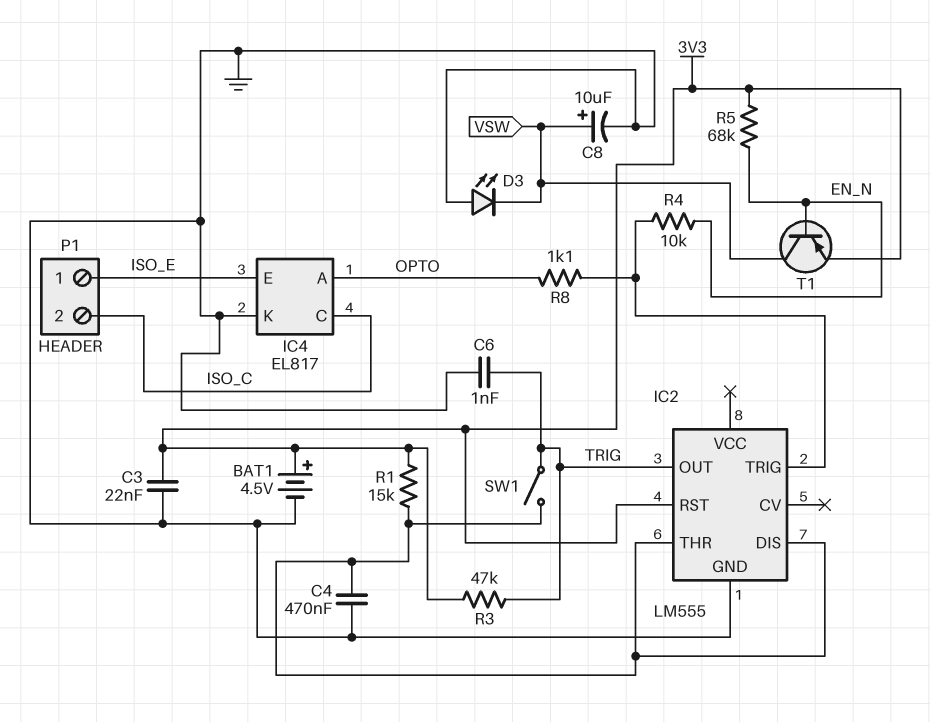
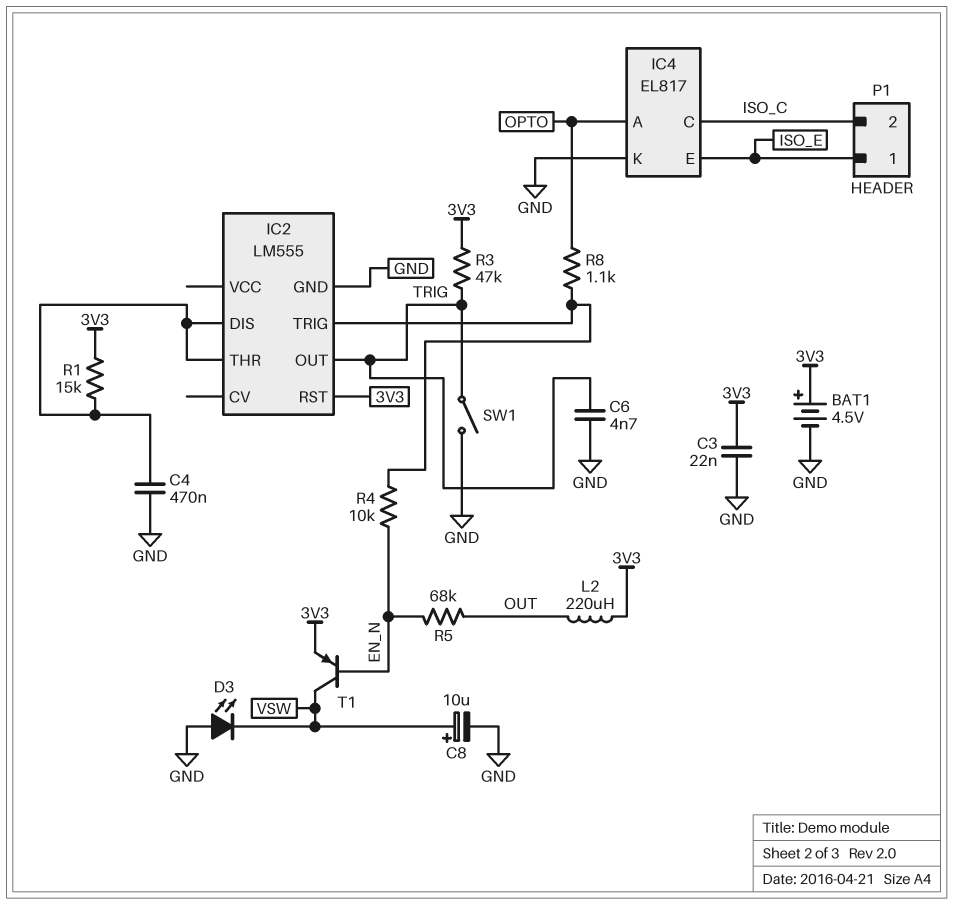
C6: 1nF (GND, TRIG) -> 4.7nF (GND, TRIG)
L2: none -> 220uH (3V3, OUT)
R5: 68k (3V3, EN_N) -> 68k (EN_N, OUT)
SW1: switch (IC2/DIS, TRIG) -> switch (GND, TRIG)

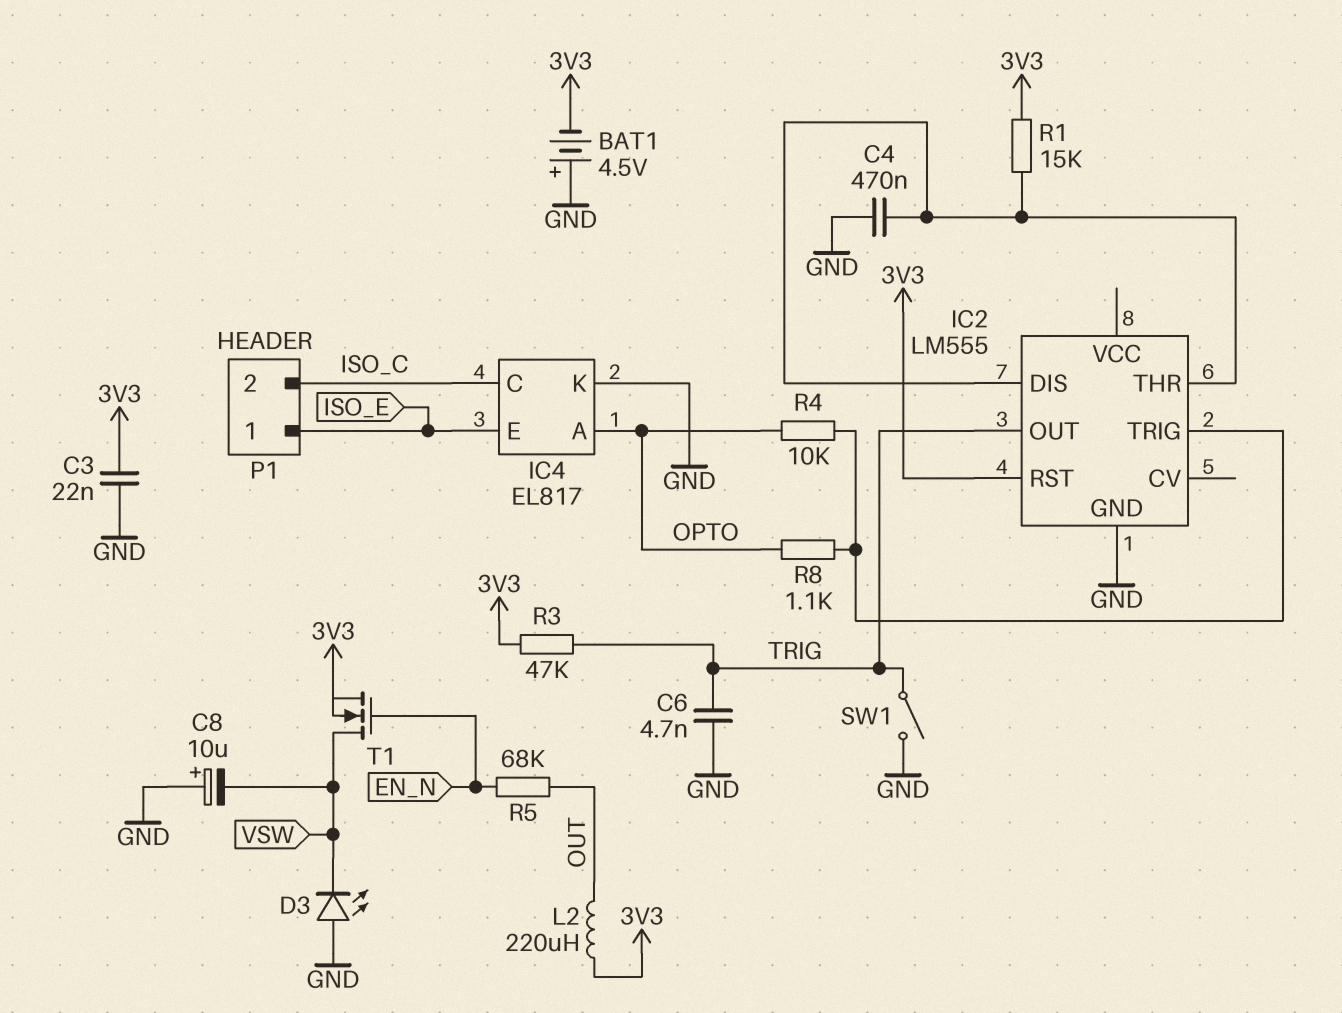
BAT1: 4.5V (plus 3V3, minus GND) -> 4.5V (plus GND, minus 3V3)
C8: 10uF (plus VSW, minus GND) -> 10uF (plus GND, minus VSW)
R4: 10k (EN_N, IC2/TRIG) -> 10k (IC2/TRIG, OPTO)
T1: PNP (B EN_N, C VSW, E 3V3) -> NMOS (G EN_N, D VSW, S 3V3)

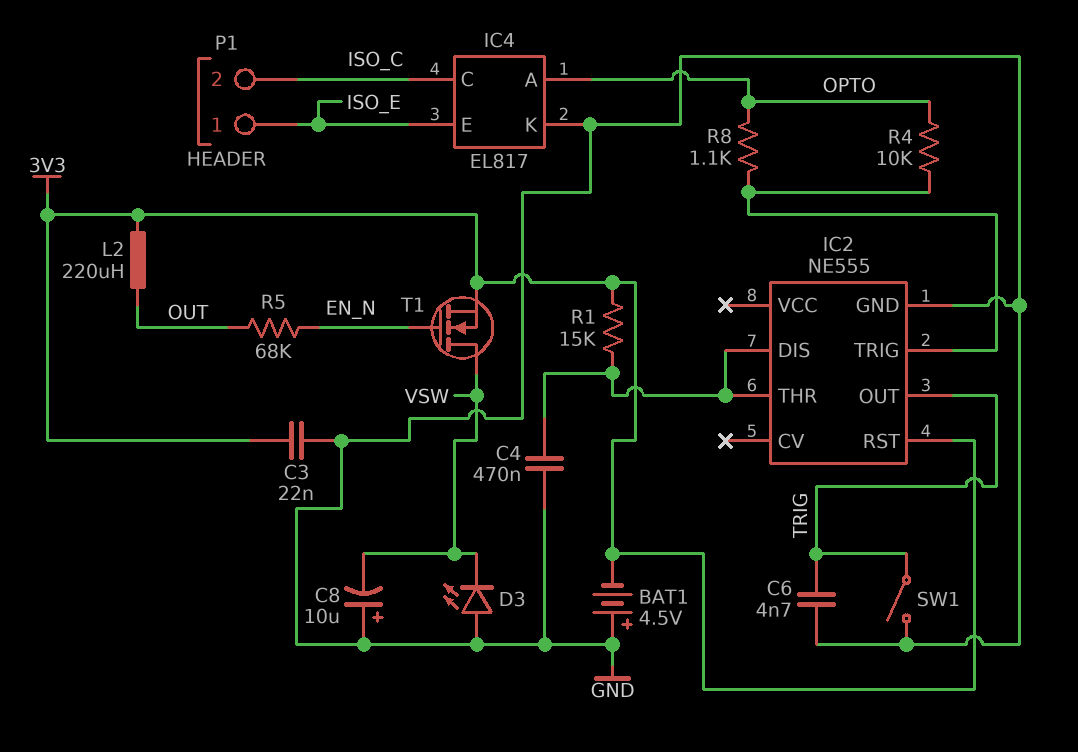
IC2: LM555 -> NE555
R3: 47k (3V3, TRIG) -> none

